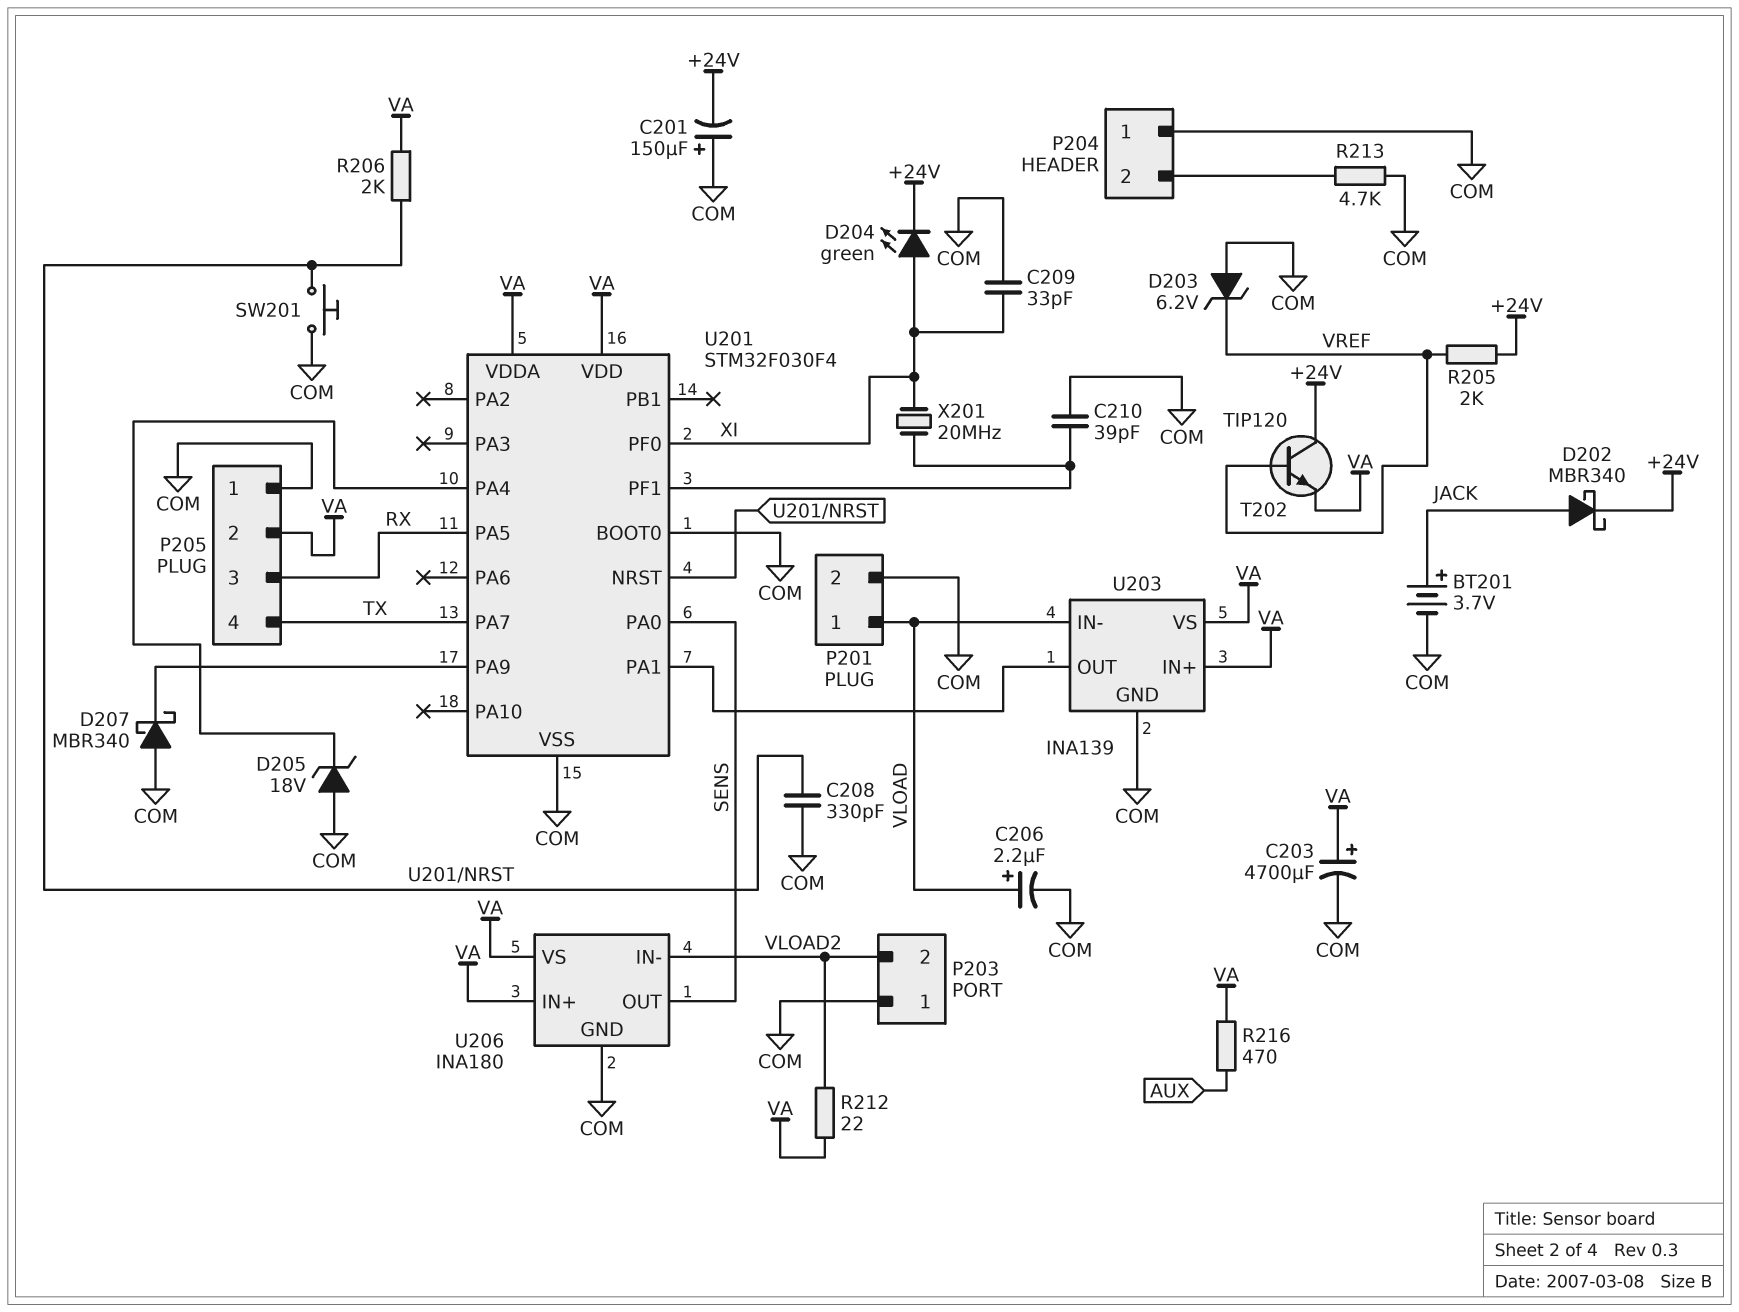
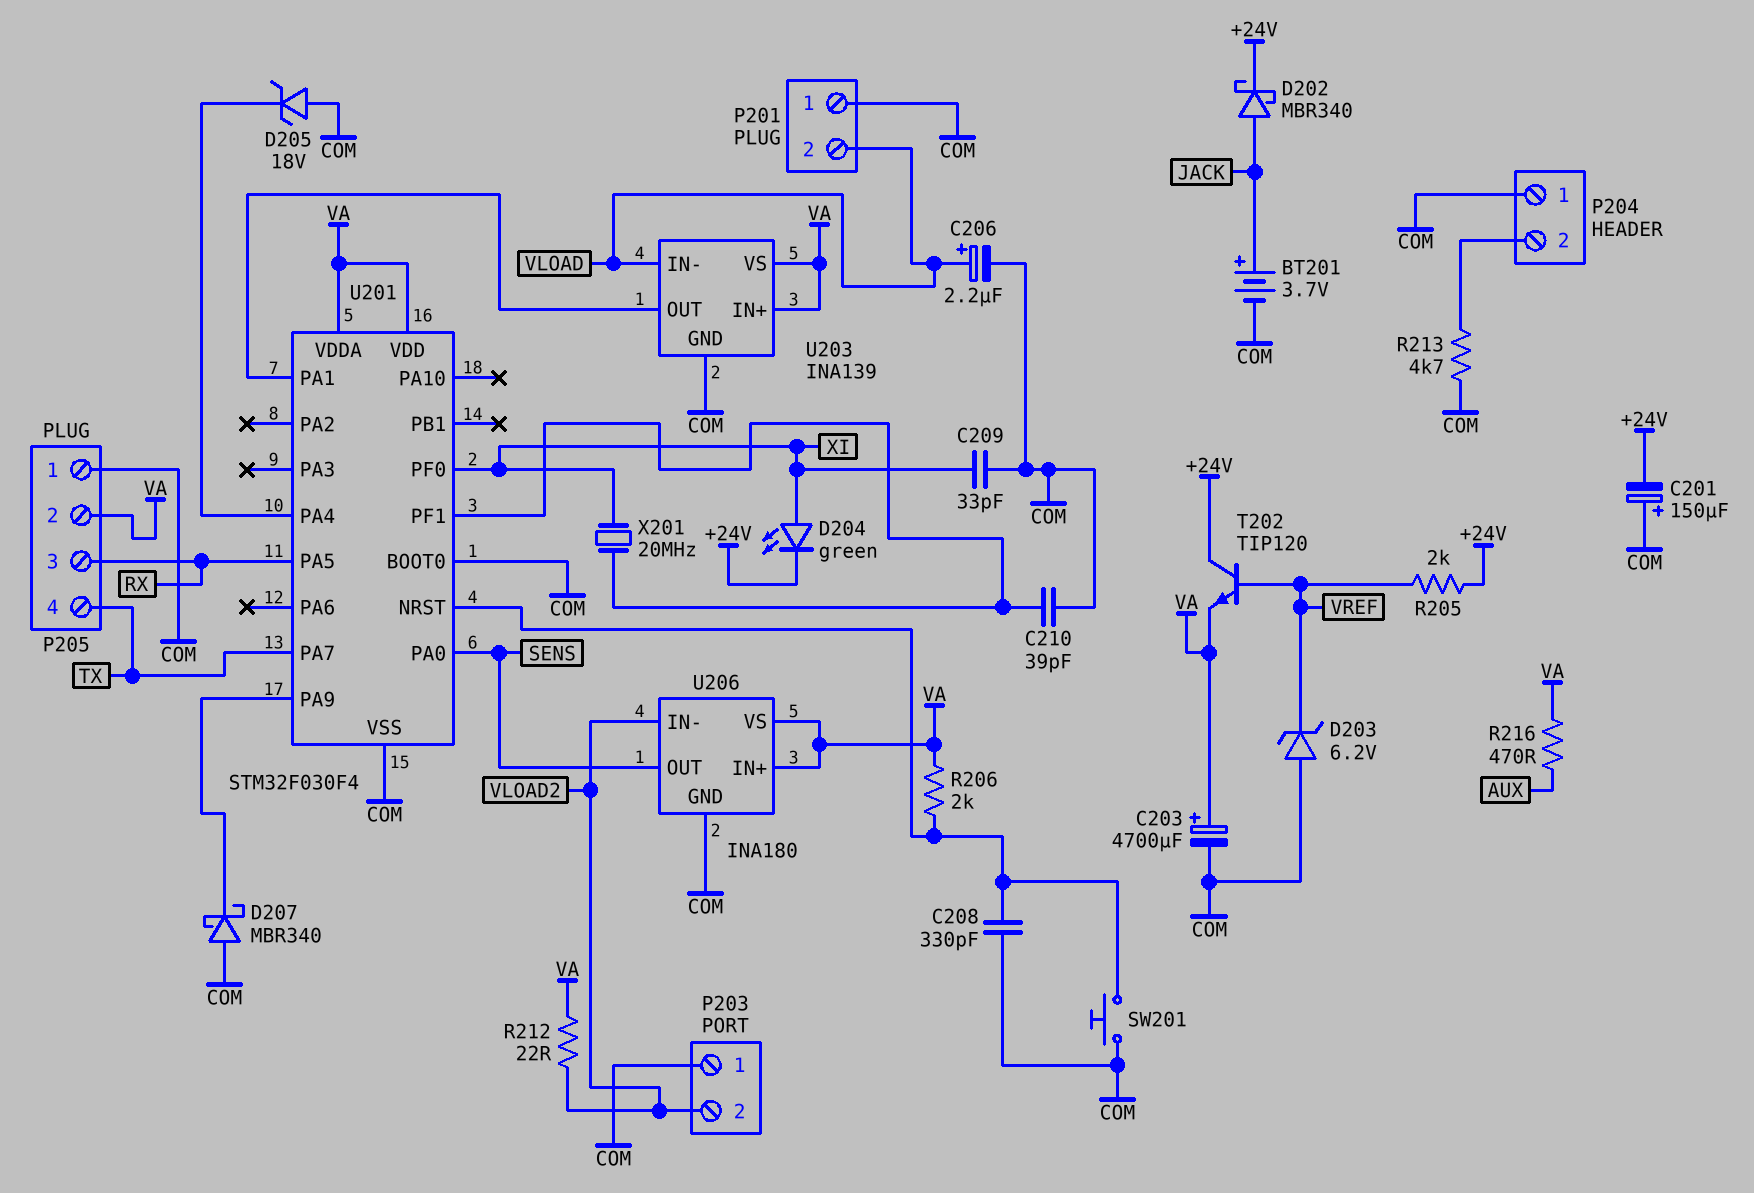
P201 pin 1: VLOAD -> COM
P201 pin 2: COM -> VLOAD

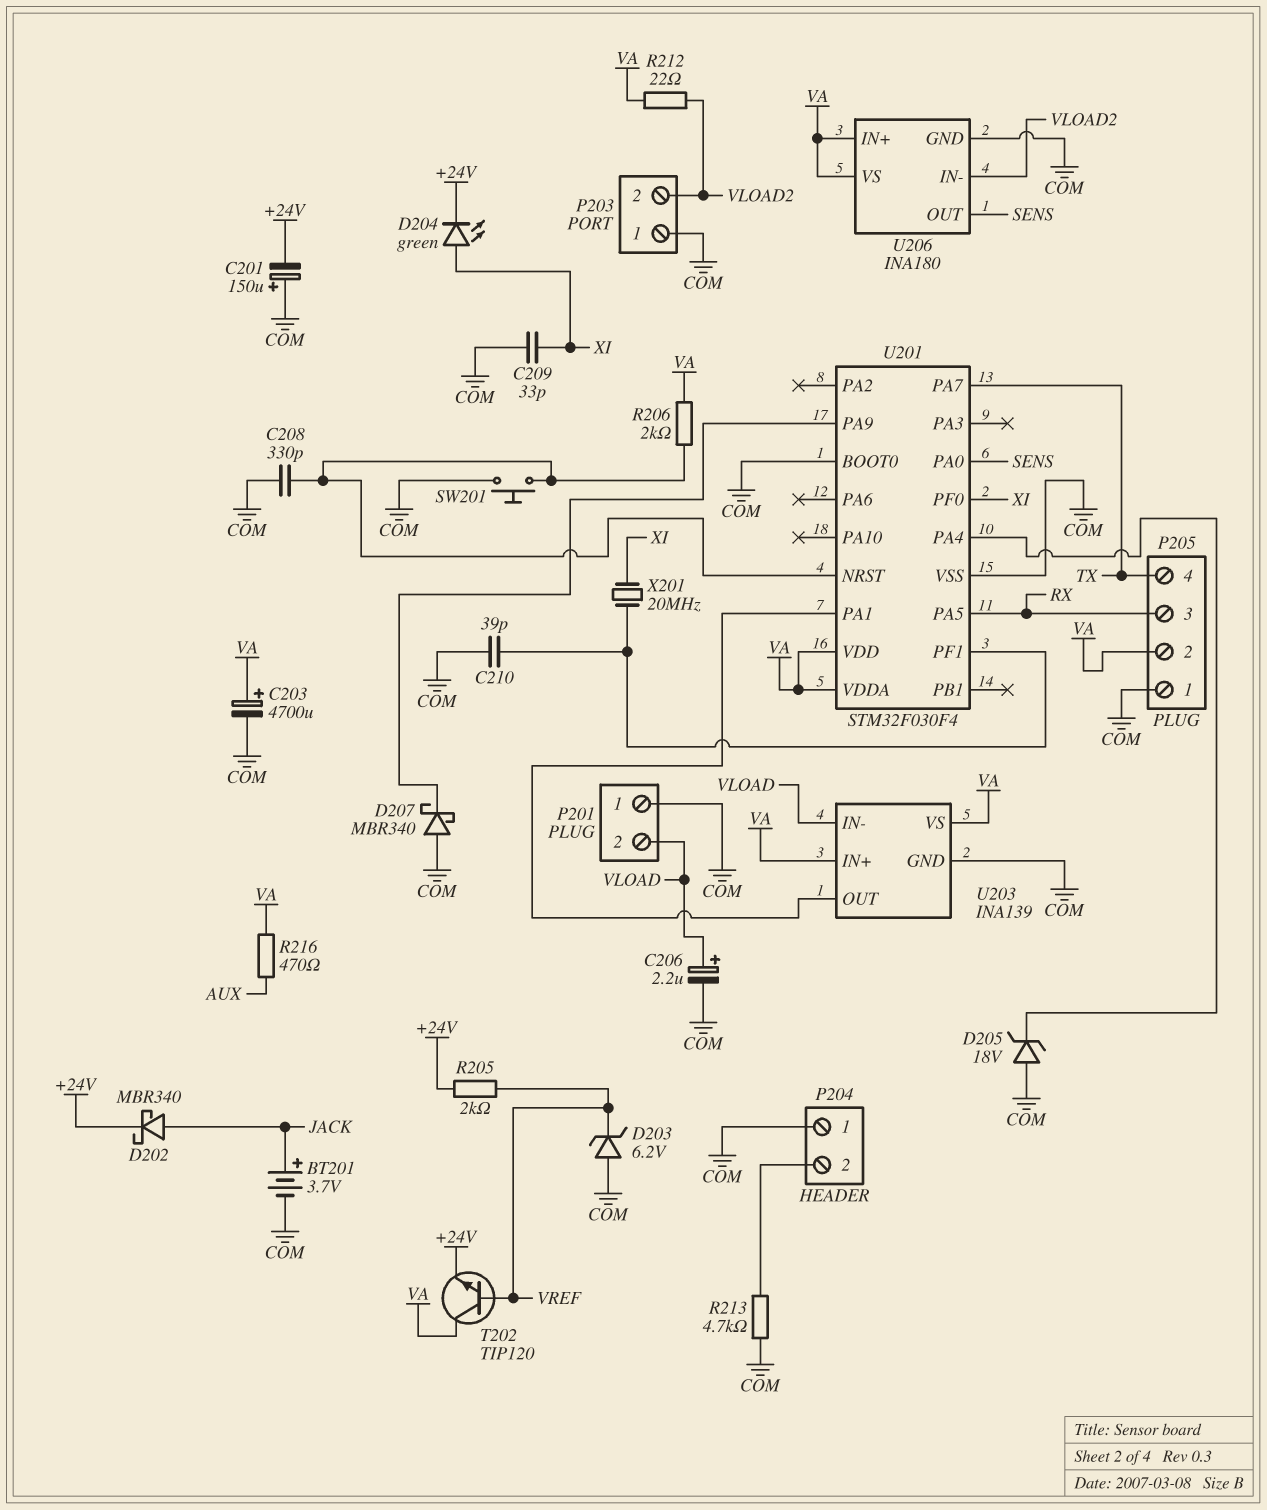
T202: NPN TIP120 (B VREF, C +24V, E VA) -> NPN TIP120 (B VREF, C VA, E +24V)

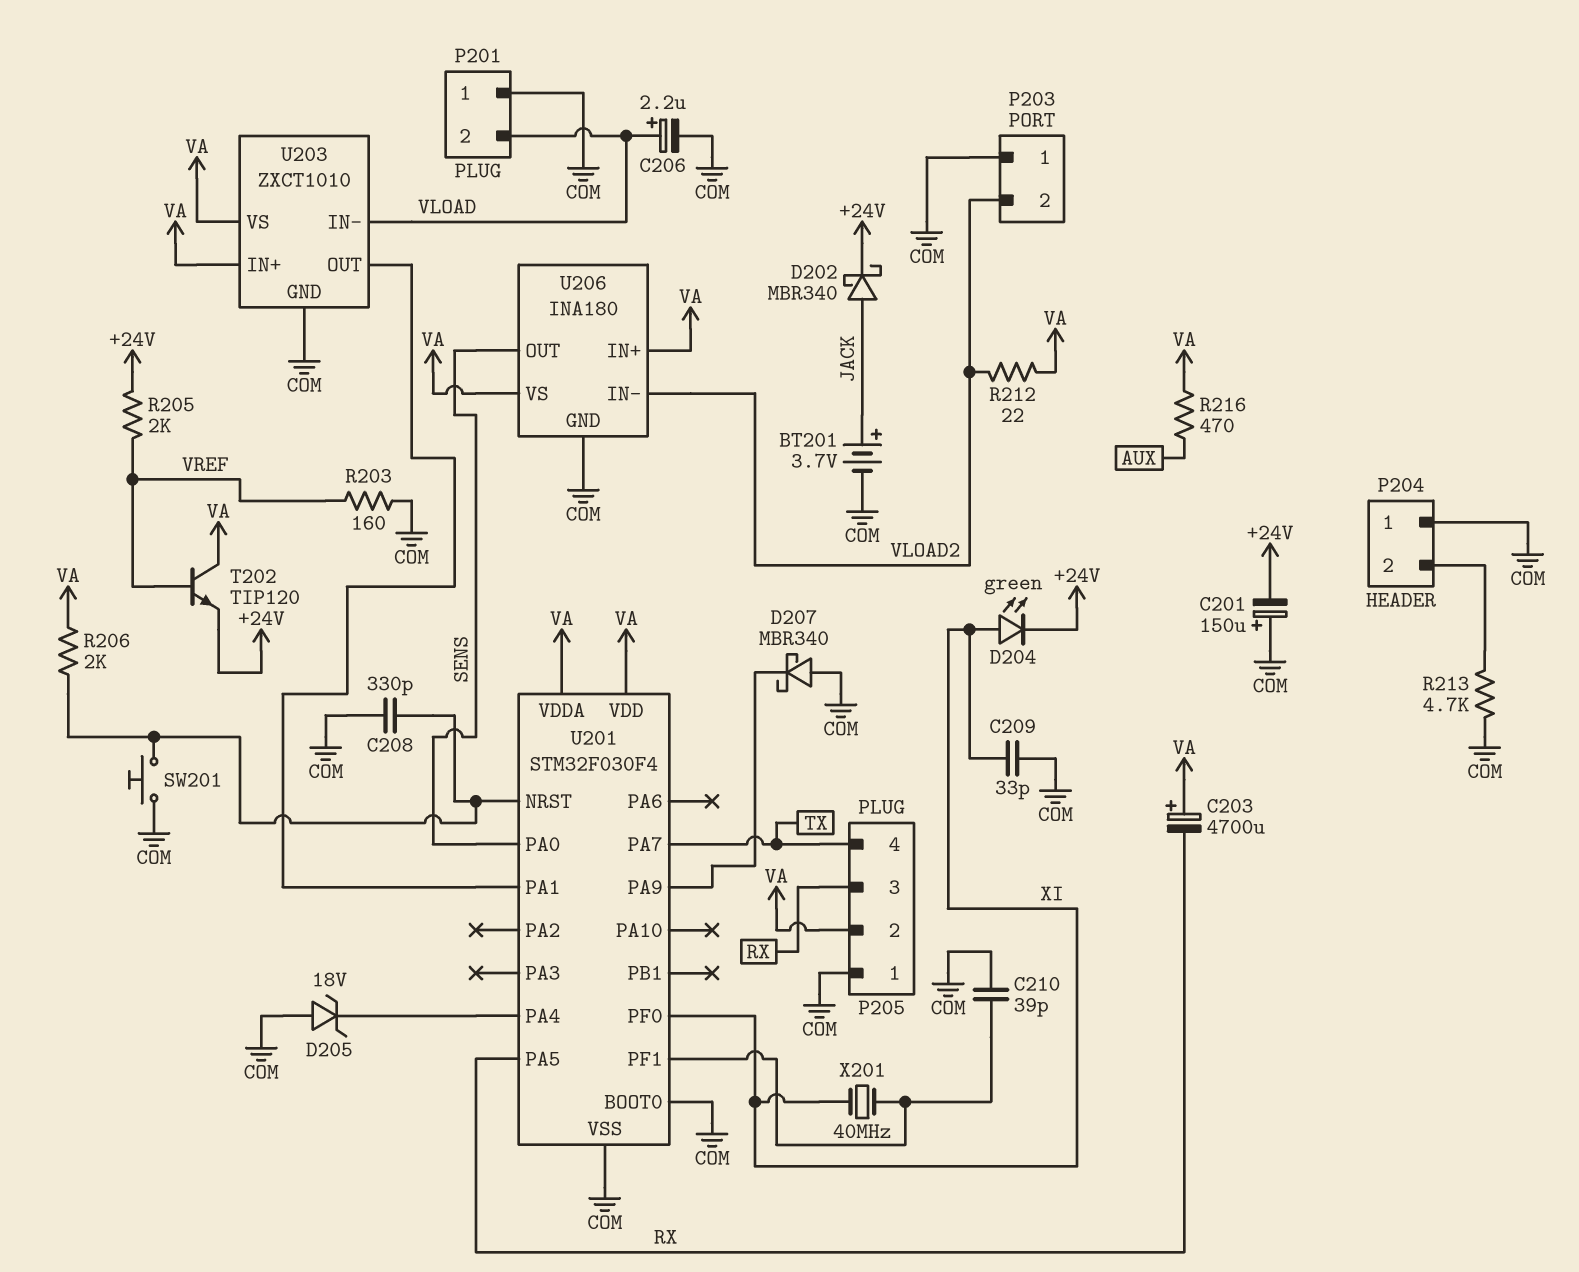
C203: 4700uF (plus VA, minus COM) -> 4700uF (plus VA, minus RX)
D203: zener 6.2V (A COM, K VREF) -> none
R203: none -> 160 (COM, VREF)
U203: INA139 -> ZXCT1010
X201: 20MHz (U201/PF1, XI) -> 40MHz (U201/PF1, XI)

